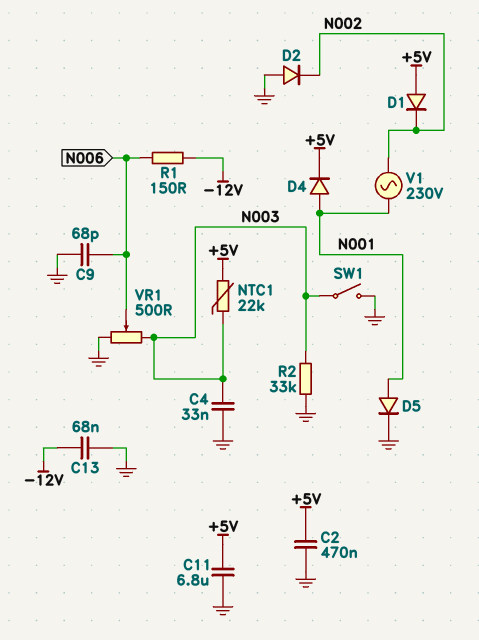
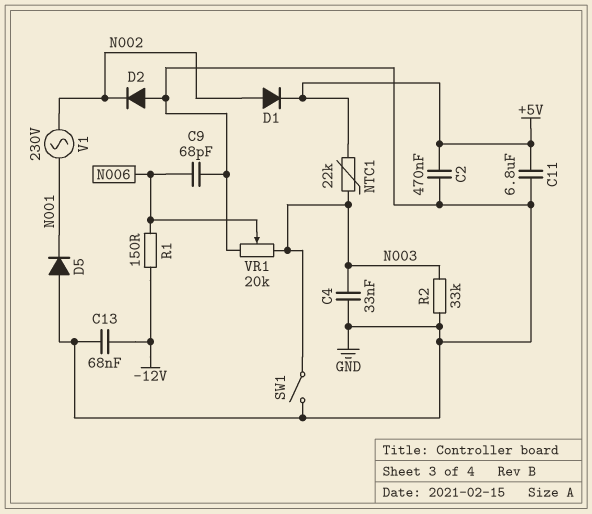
D1: diode (A +5V, K N002) -> diode (A N002, K +5V)
D4: diode (A N001, K +5V) -> none
D5: diode (A N001, K GND) -> diode (A GND, K N001)
VR1: 500 (GND, N003, wiper N006) -> 20k (GND, N003, wiper N006)

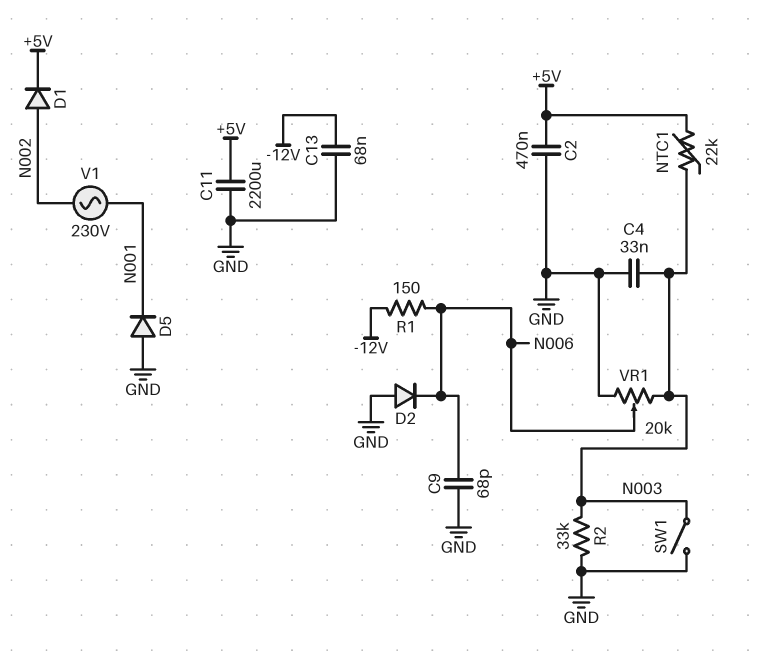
C11: 6.8uF (+5V, GND) -> 2200uF (+5V, GND)
D2: diode (A GND, K N002) -> diode (A GND, K N006)

